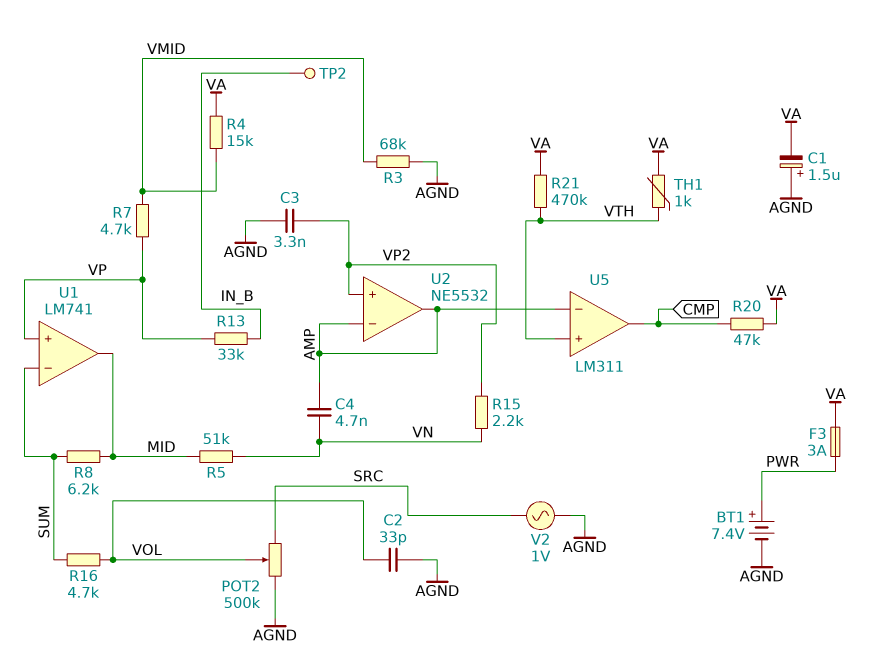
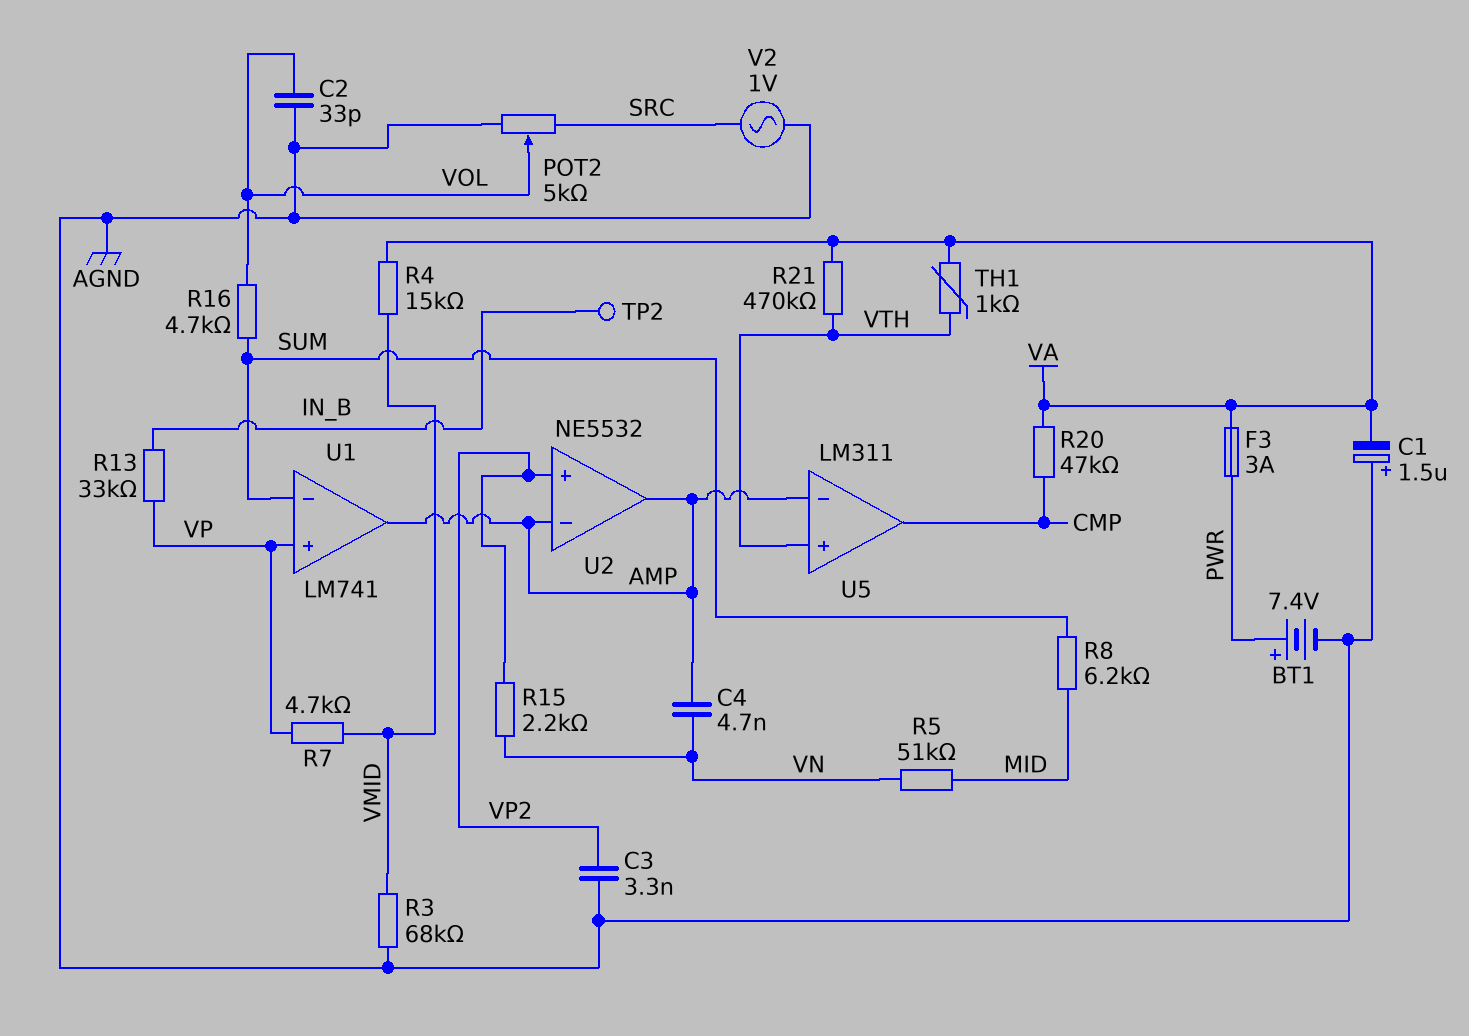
POT2: 500k (AGND, SRC, wiper VOL) -> 5k (AGND, SRC, wiper VOL)
U1 pin out: MID -> AMP

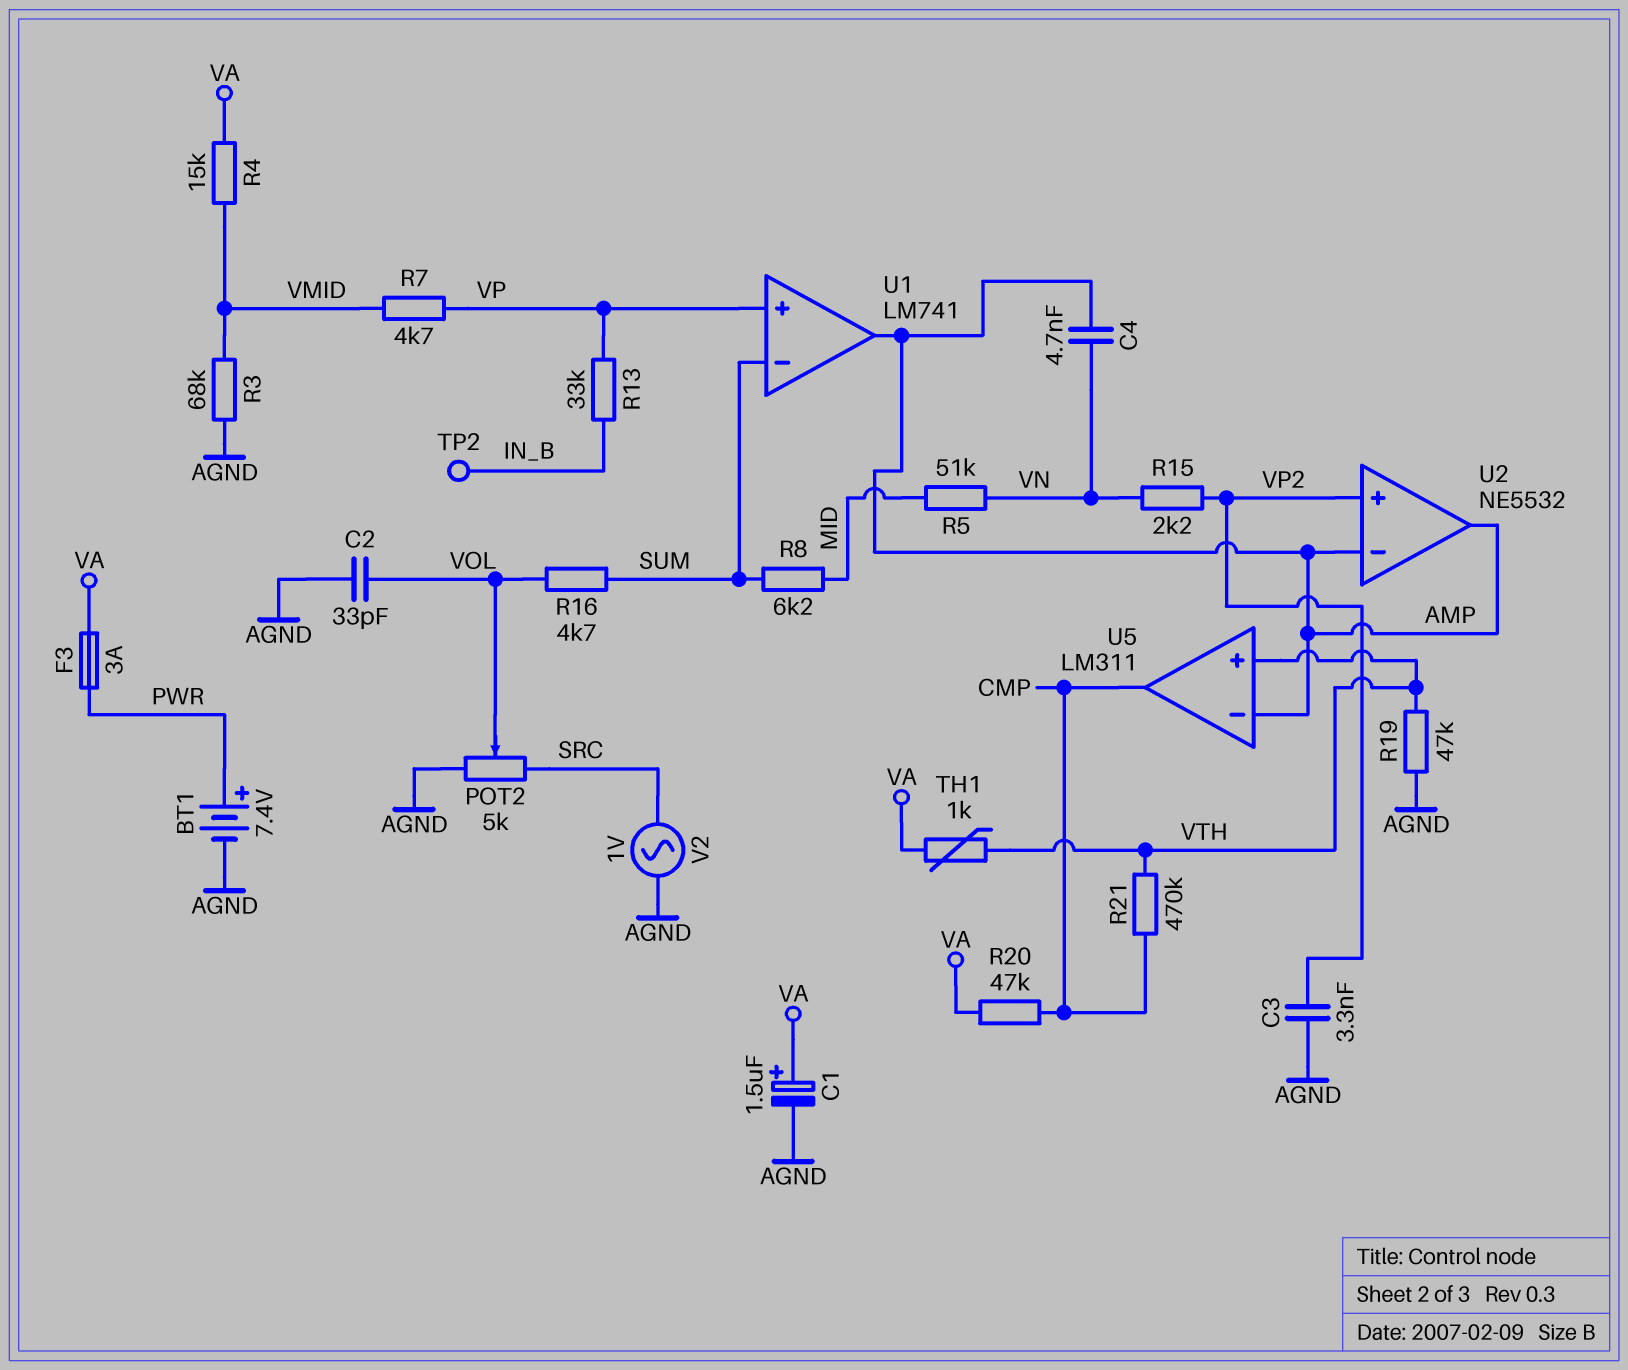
C1: 1.5uF (plus AGND, minus VA) -> 1.5uF (plus VA, minus AGND)
R19: none -> 47k (AGND, VTH)
R21: 470k (VA, VTH) -> 470k (CMP, VTH)

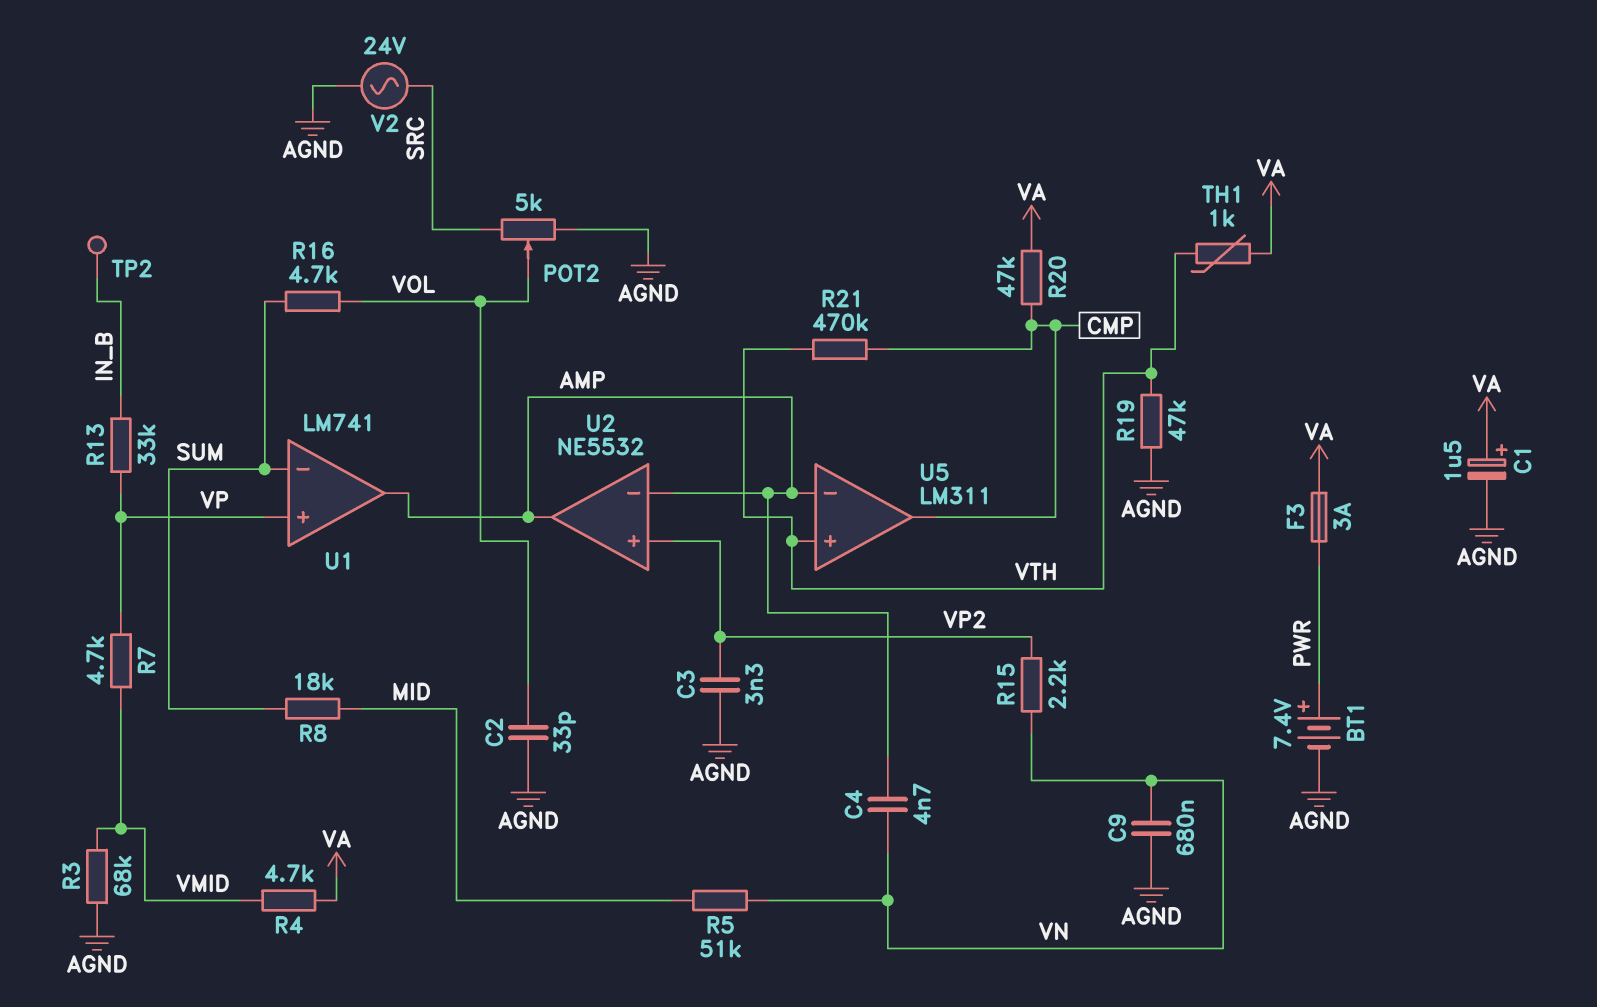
C9: none -> 680nF (AGND, VN)
R4: 15k (VA, VMID) -> 4.7k (VA, VMID)
R8: 6.2k (MID, SUM) -> 18k (MID, SUM)
V2: AC 1V (AGND, SRC) -> AC 24V (AGND, SRC)

